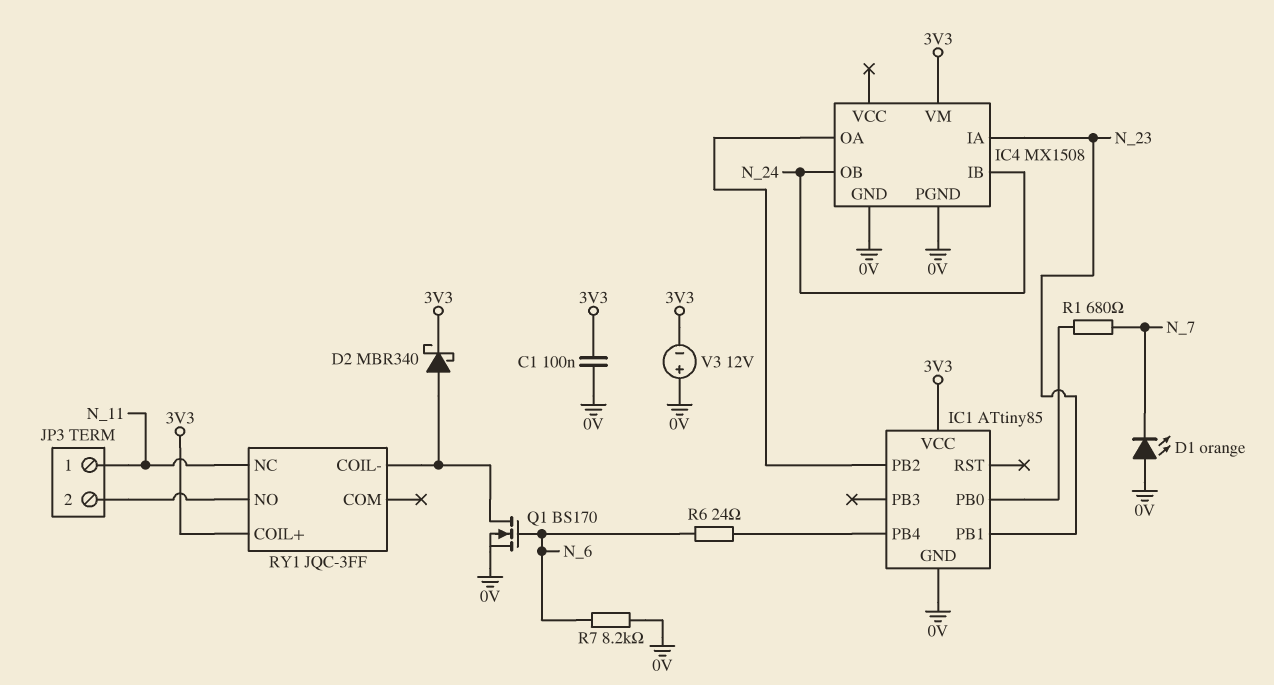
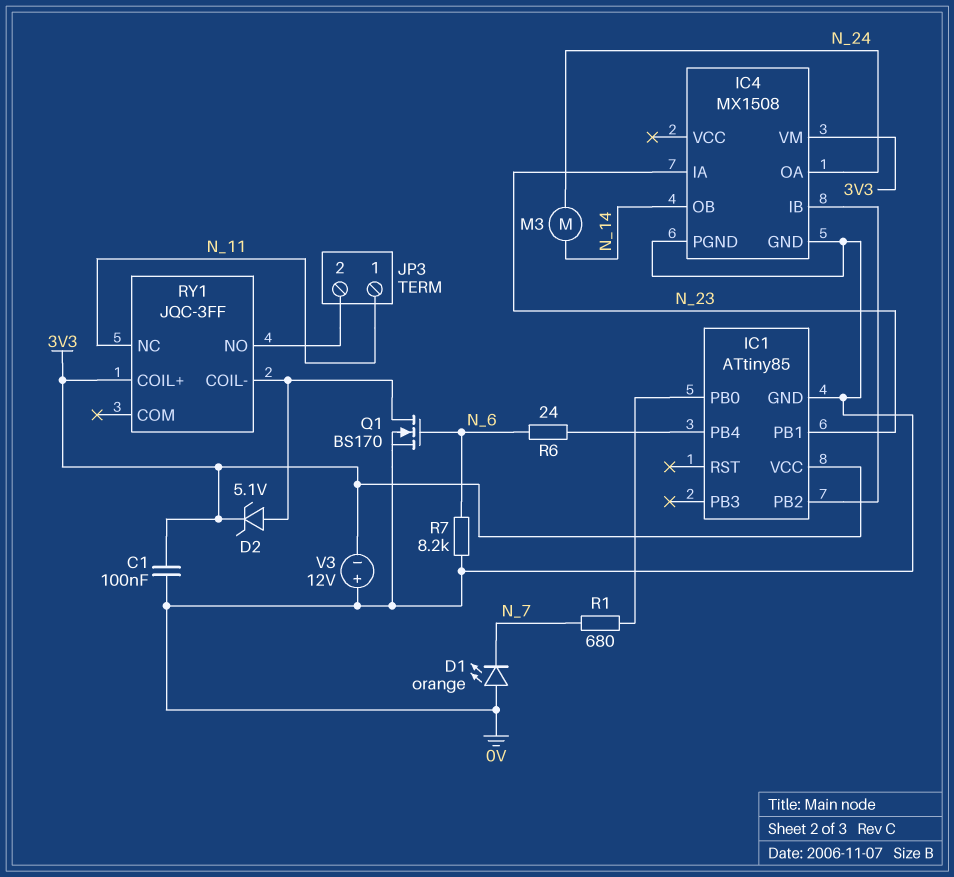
D2: schottky MBR340 (A RY1/COIL-, K 3V3) -> zener 5.1V (A RY1/COIL-, K 3V3)
IC4 pin IB: N_24 -> IC1/PB2
IC4 pin OA: IC1/PB2 -> N_24
IC4 pin OB: N_24 -> N_14
M3: none -> motor (N_14, N_24)

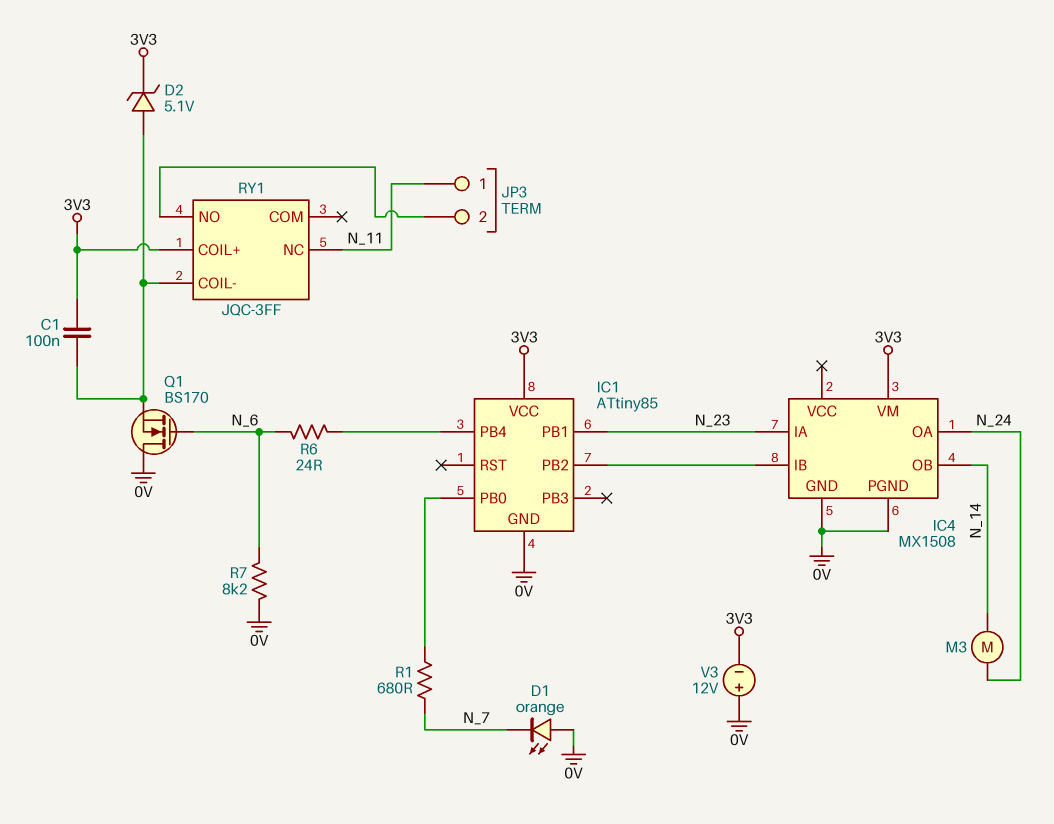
C1: 100nF (0V, 3V3) -> 100nF (3V3, RY1/COIL-)
Q1: NMOS BS170 (G N_6, D RY1/COIL-, S 0V) -> NMOS BS170 (G N_6, D 0V, S RY1/COIL-)

